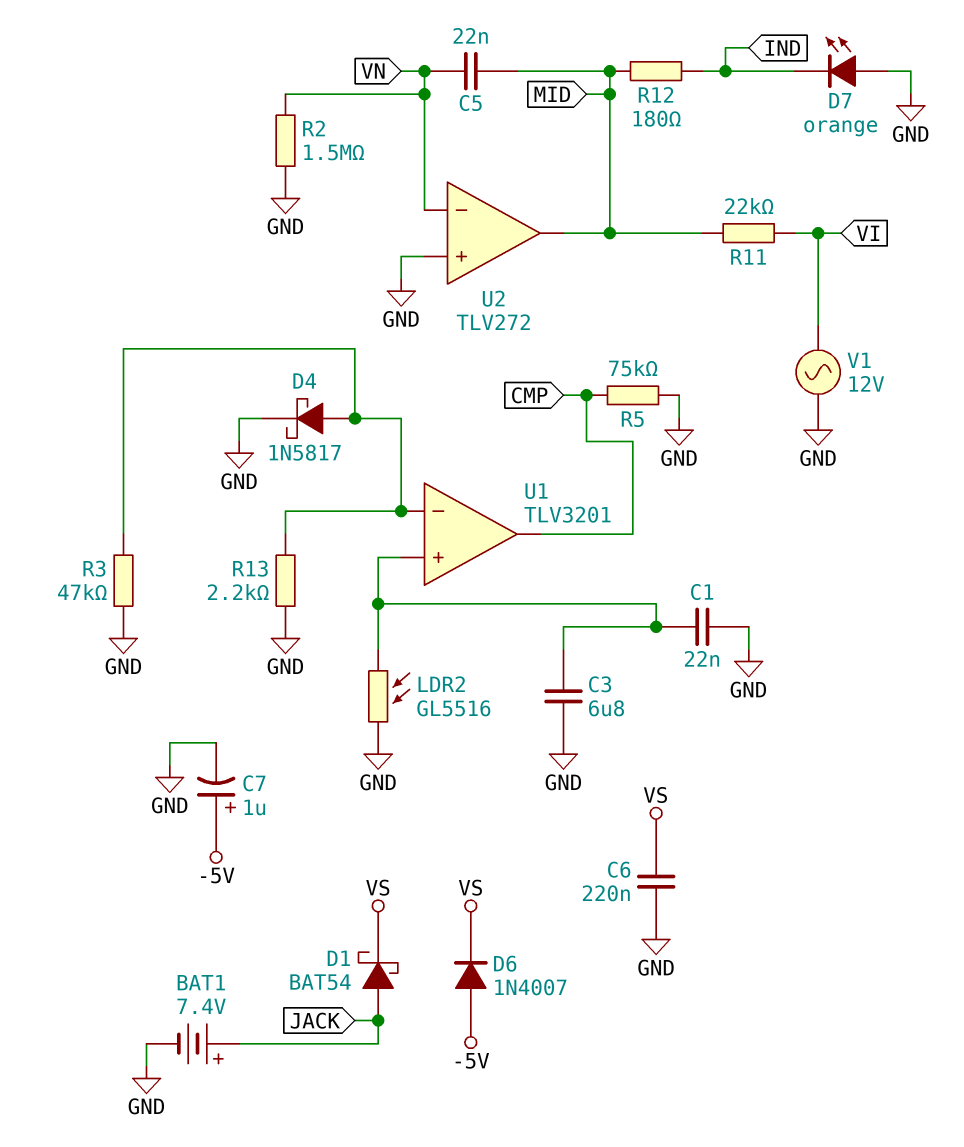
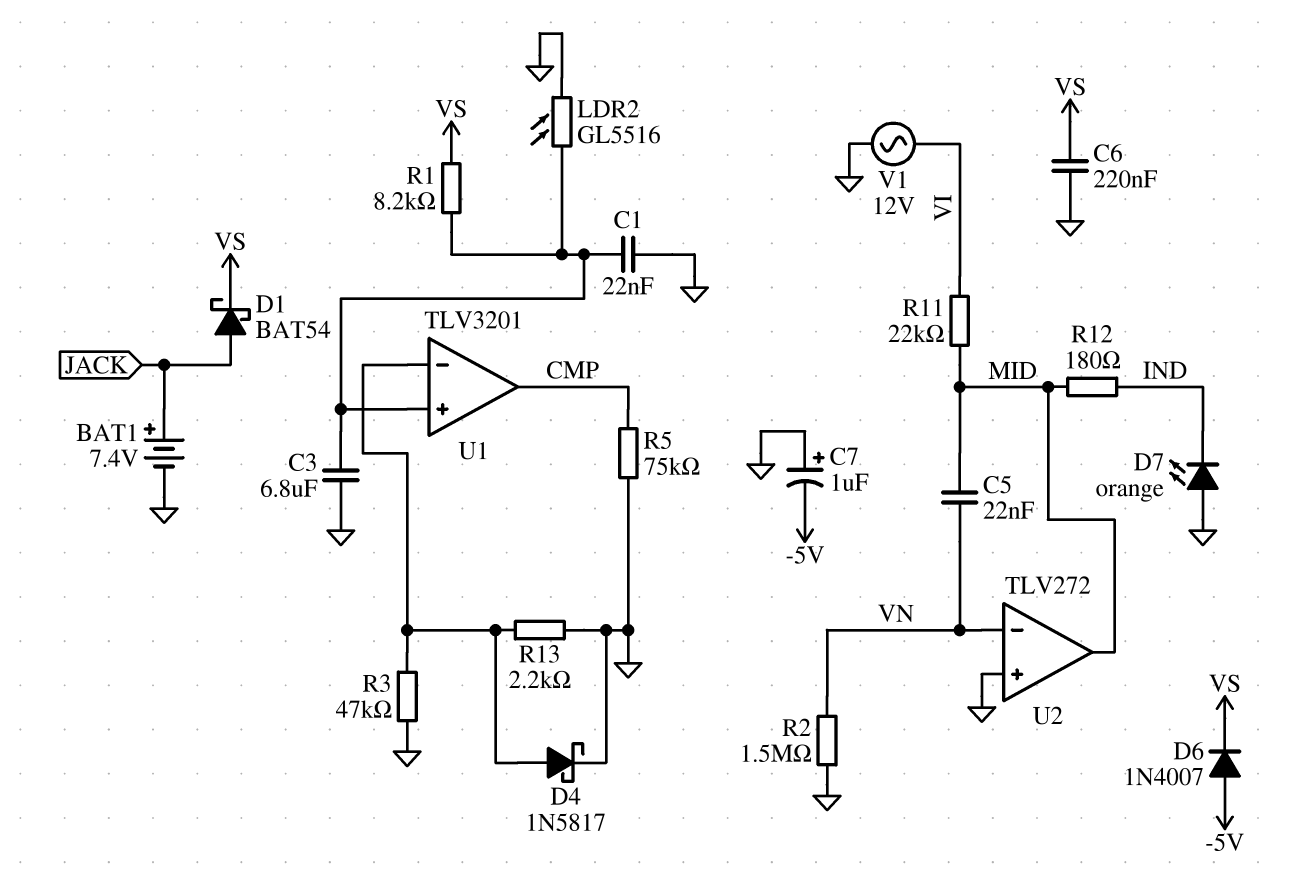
C7: 1uF (plus -5V, minus GND) -> 1uF (plus GND, minus -5V)
R1: none -> 8.2k (U1/in+, VS)

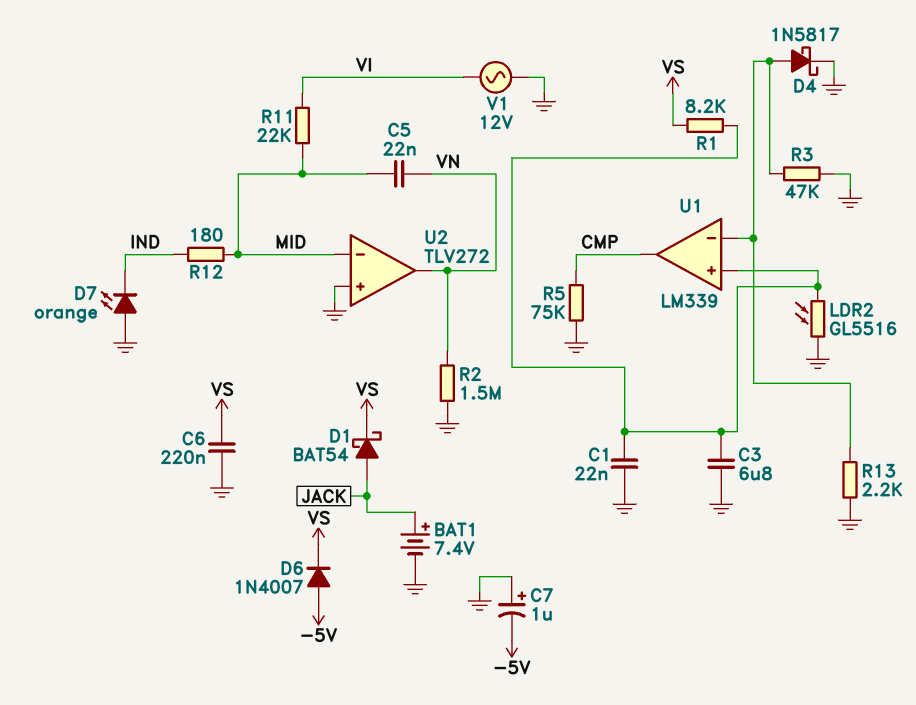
U1: TLV3201 -> LM339
U2 pin in-: VN -> MID
U2 pin out: MID -> VN

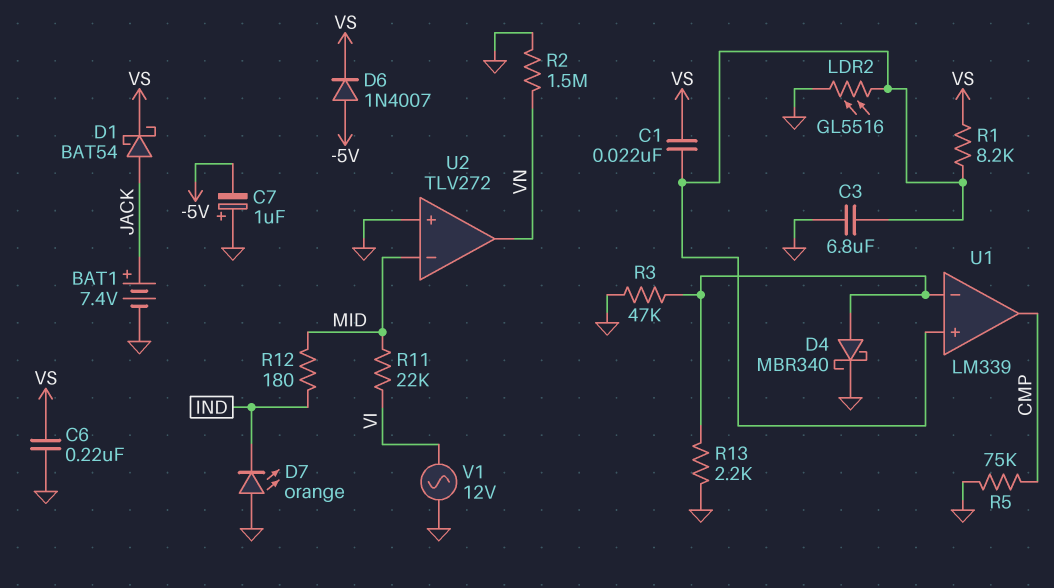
C1: 22nF (GND, U1/in+) -> 22nF (U1/in+, VS)
C5: 22nF (MID, VN) -> none
D4: schottky 1N5817 (A U1/in-, K GND) -> schottky MBR340 (A U1/in-, K GND)

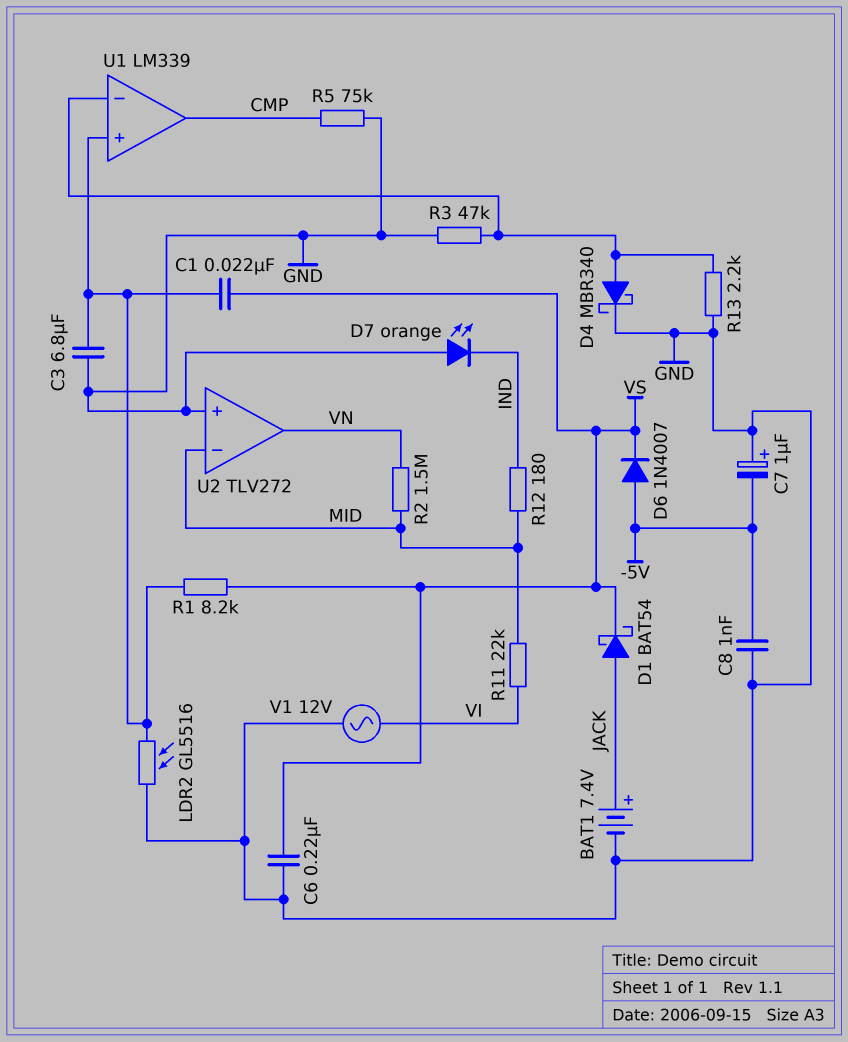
C8: none -> 1nF (-5V, GND)
R2: 1.5M (GND, VN) -> 1.5M (MID, VN)

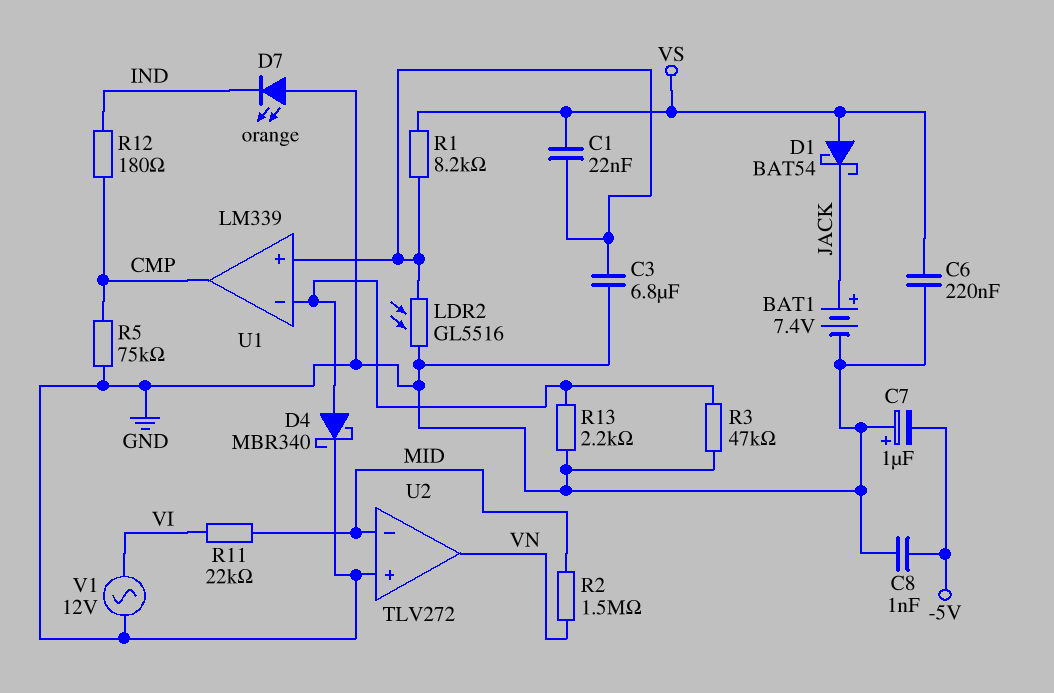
D1: schottky BAT54 (A JACK, K VS) -> schottky BAT54 (A VS, K JACK)
D6: diode 1N4007 (A -5V, K VS) -> none
R12: 180 (IND, MID) -> 180 (CMP, IND)

